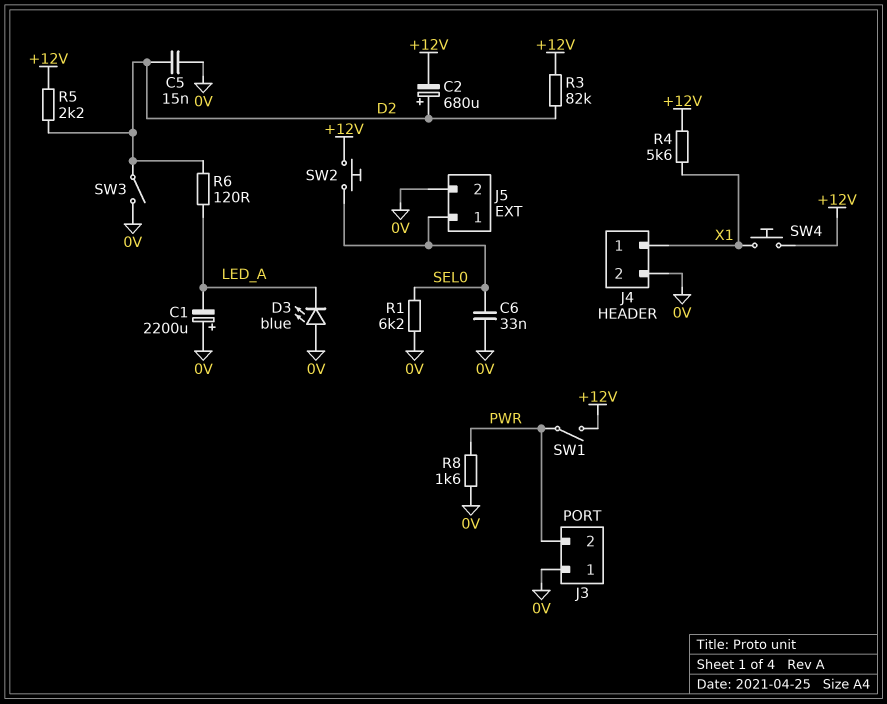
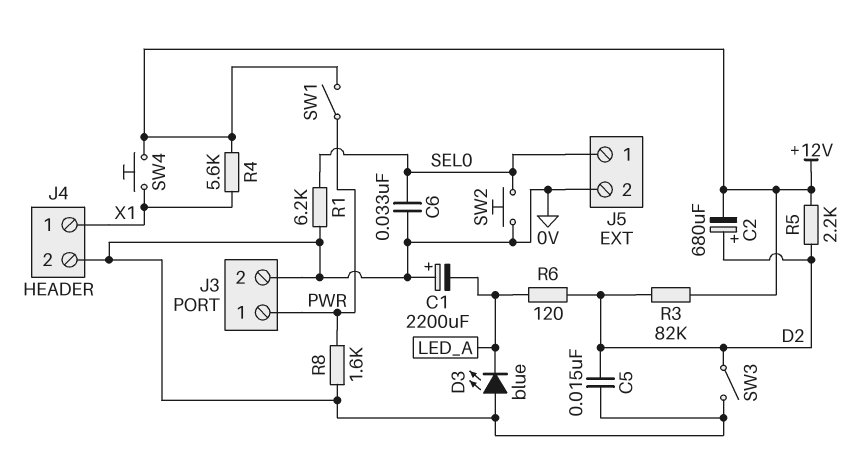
J3 pin 1: 0V -> PWR
J3 pin 2: PWR -> 0V
SW2: button (+12V, SEL0) -> button (0V, SEL0)

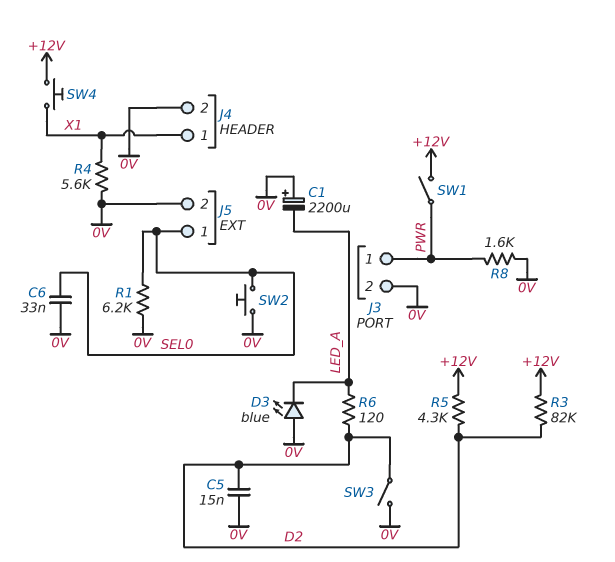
C2: 680uF (plus D2, minus +12V) -> none
R4: 5.6k (+12V, X1) -> 5.6k (0V, X1)
R5: 2.2k (+12V, D2) -> 4.3k (+12V, D2)

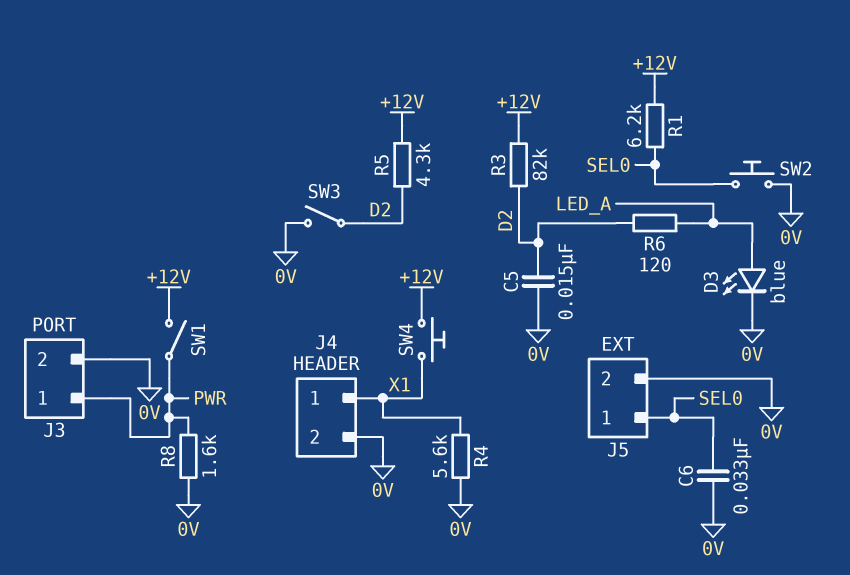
C1: 2200uF (plus 0V, minus LED_A) -> none
D3: LED blue (A 0V, K LED_A) -> LED blue (A LED_A, K 0V)
R1: 6.2k (0V, SEL0) -> 6.2k (+12V, SEL0)

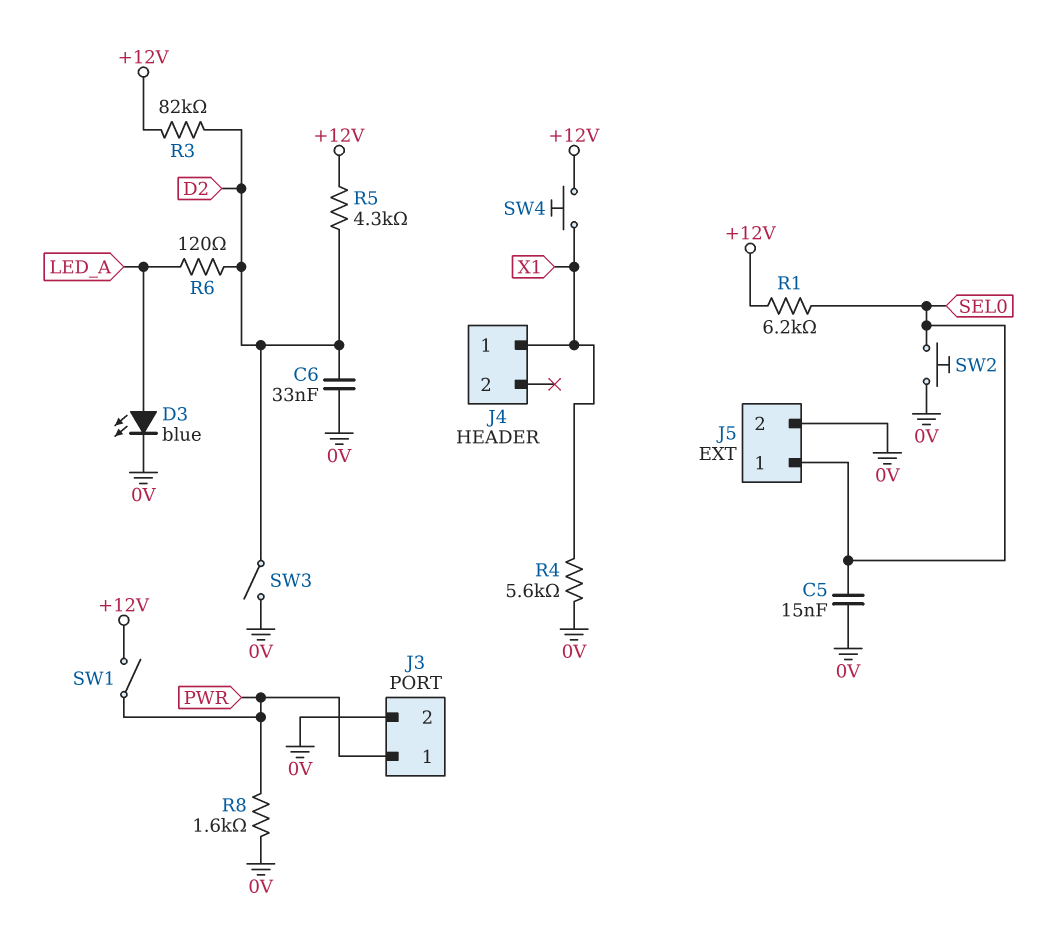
C5: 15nF (0V, D2) -> 15nF (0V, SEL0)
C6: 33nF (0V, SEL0) -> 33nF (0V, D2)
J4 pin 2: 0V -> none

